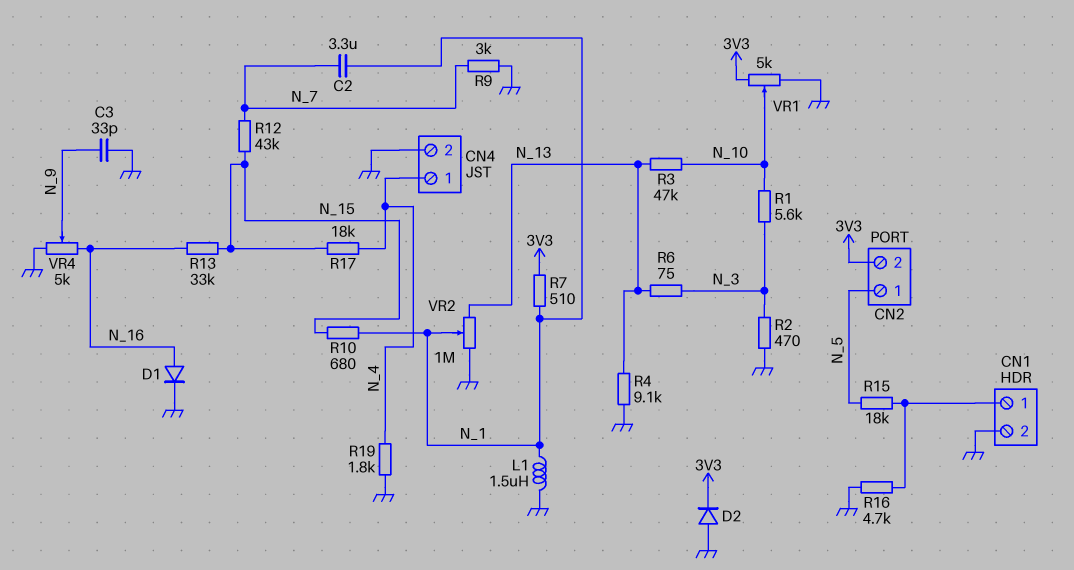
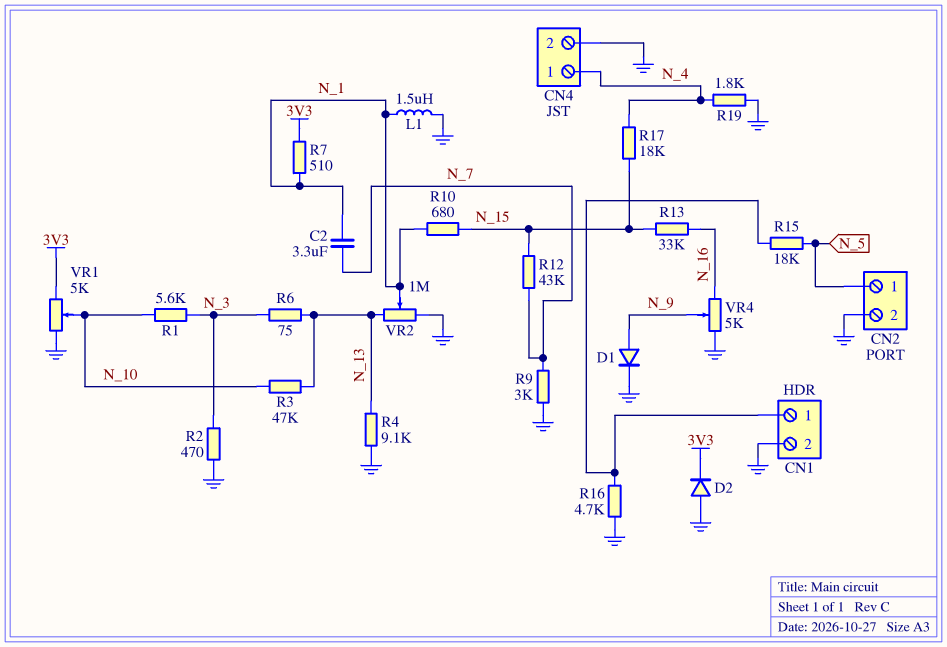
C3: 33pF (GND, N_9) -> none
CN2 pin 2: 3V3 -> GND
D1: diode (A N_16, K GND) -> diode (A N_9, K GND)

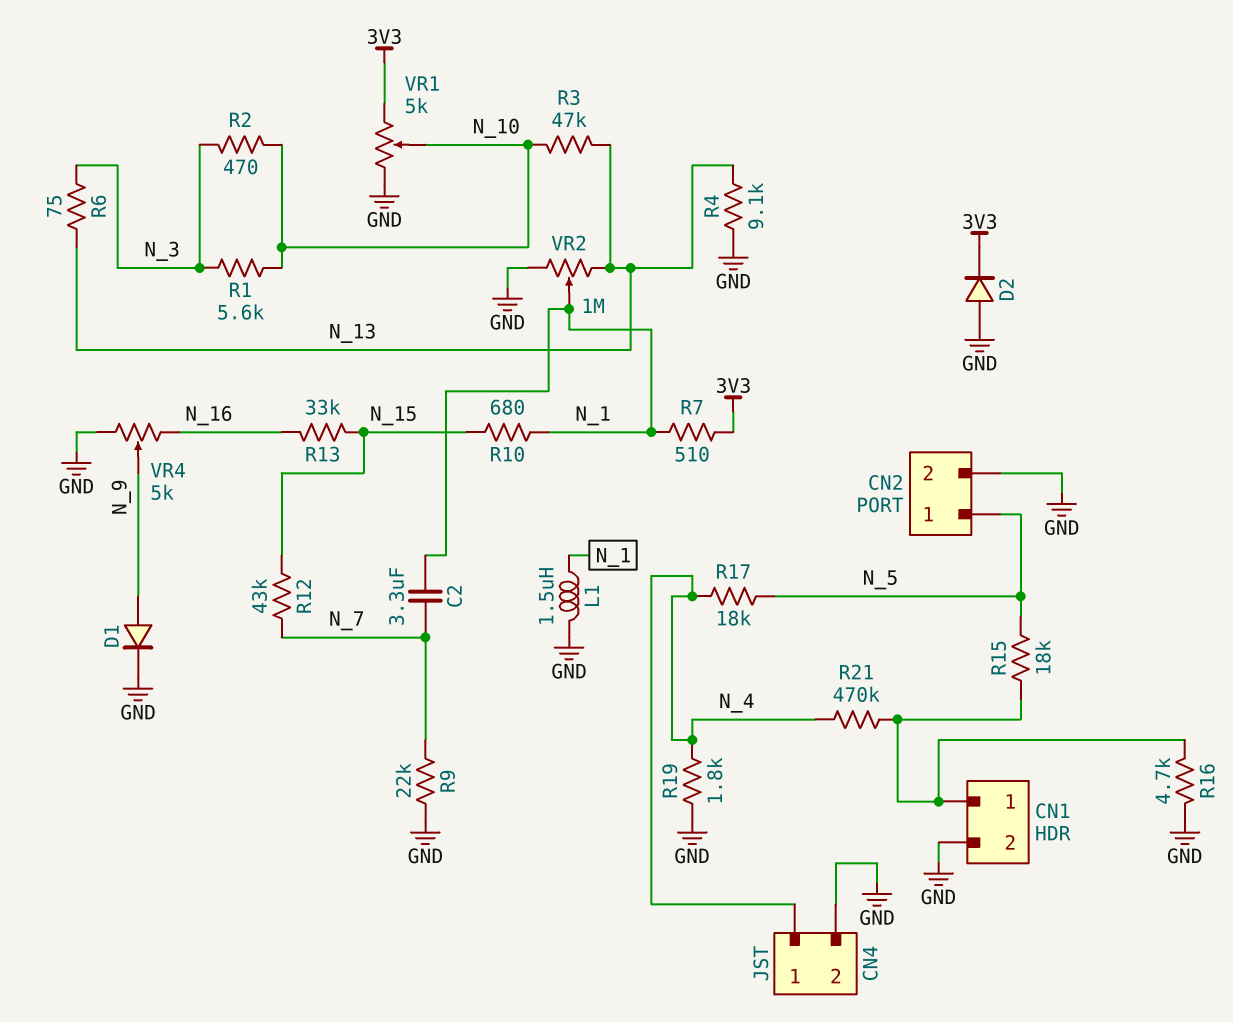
R2: 470 (GND, N_3) -> 470 (N_3, N_10)
R9: 3k (GND, N_7) -> 22k (GND, N_7)
R17: 18k (N_4, N_15) -> 18k (N_4, N_5)
R21: none -> 470k (CN1/1, N_4)

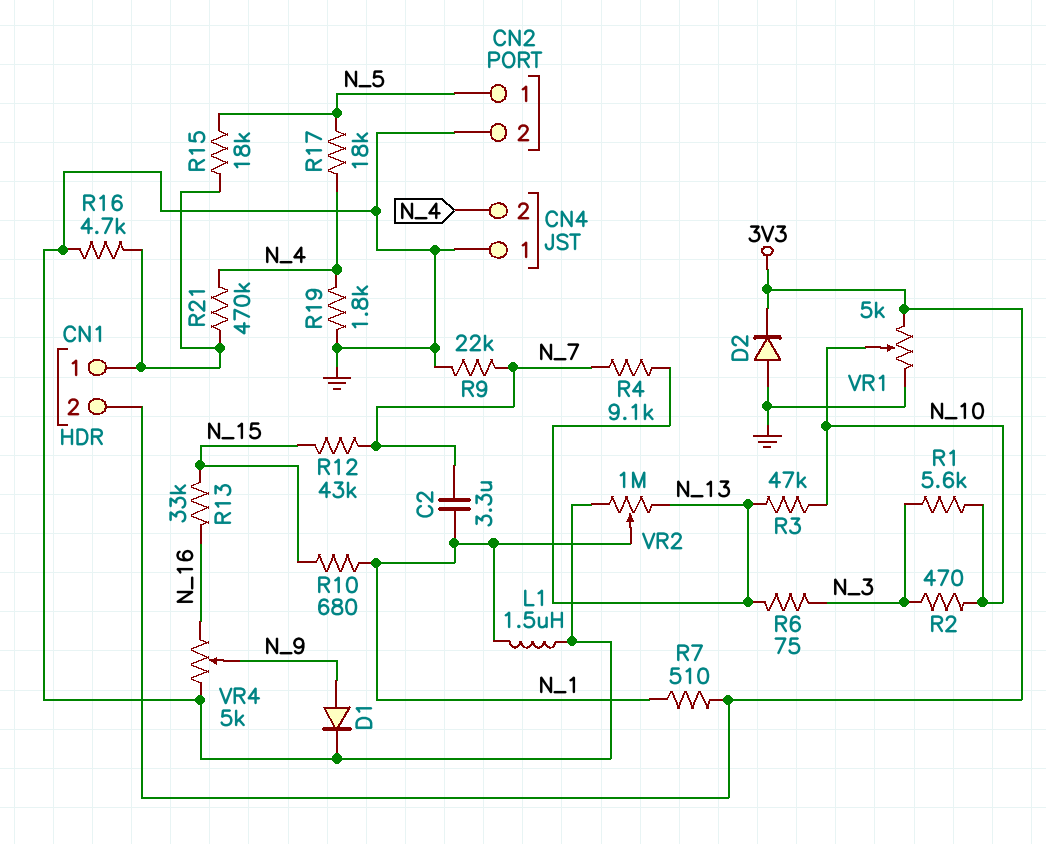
CN1 pin 2: GND -> 3V3
CN4 pin 1: N_4 -> GND
CN4 pin 2: GND -> N_4
R4: 9.1k (GND, N_13) -> 9.1k (N_7, N_13)

